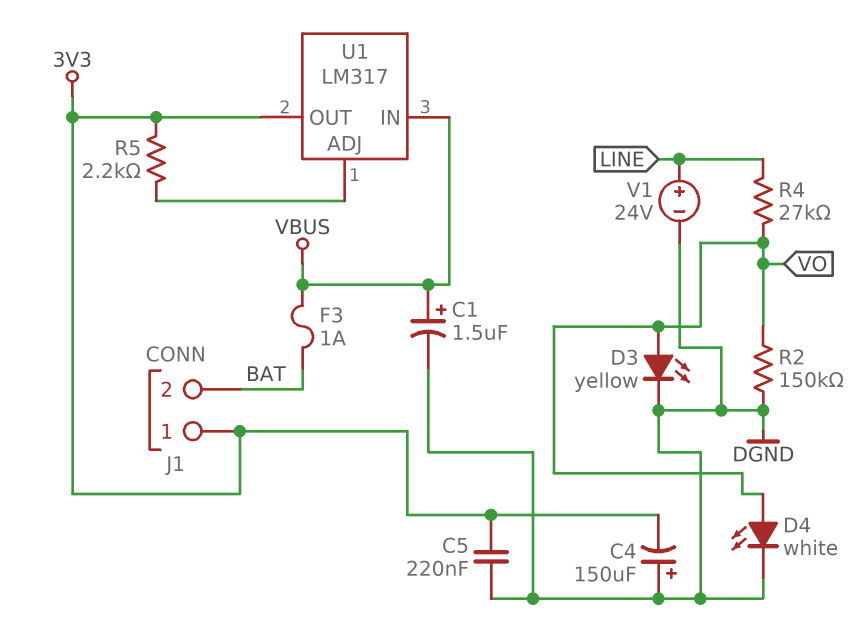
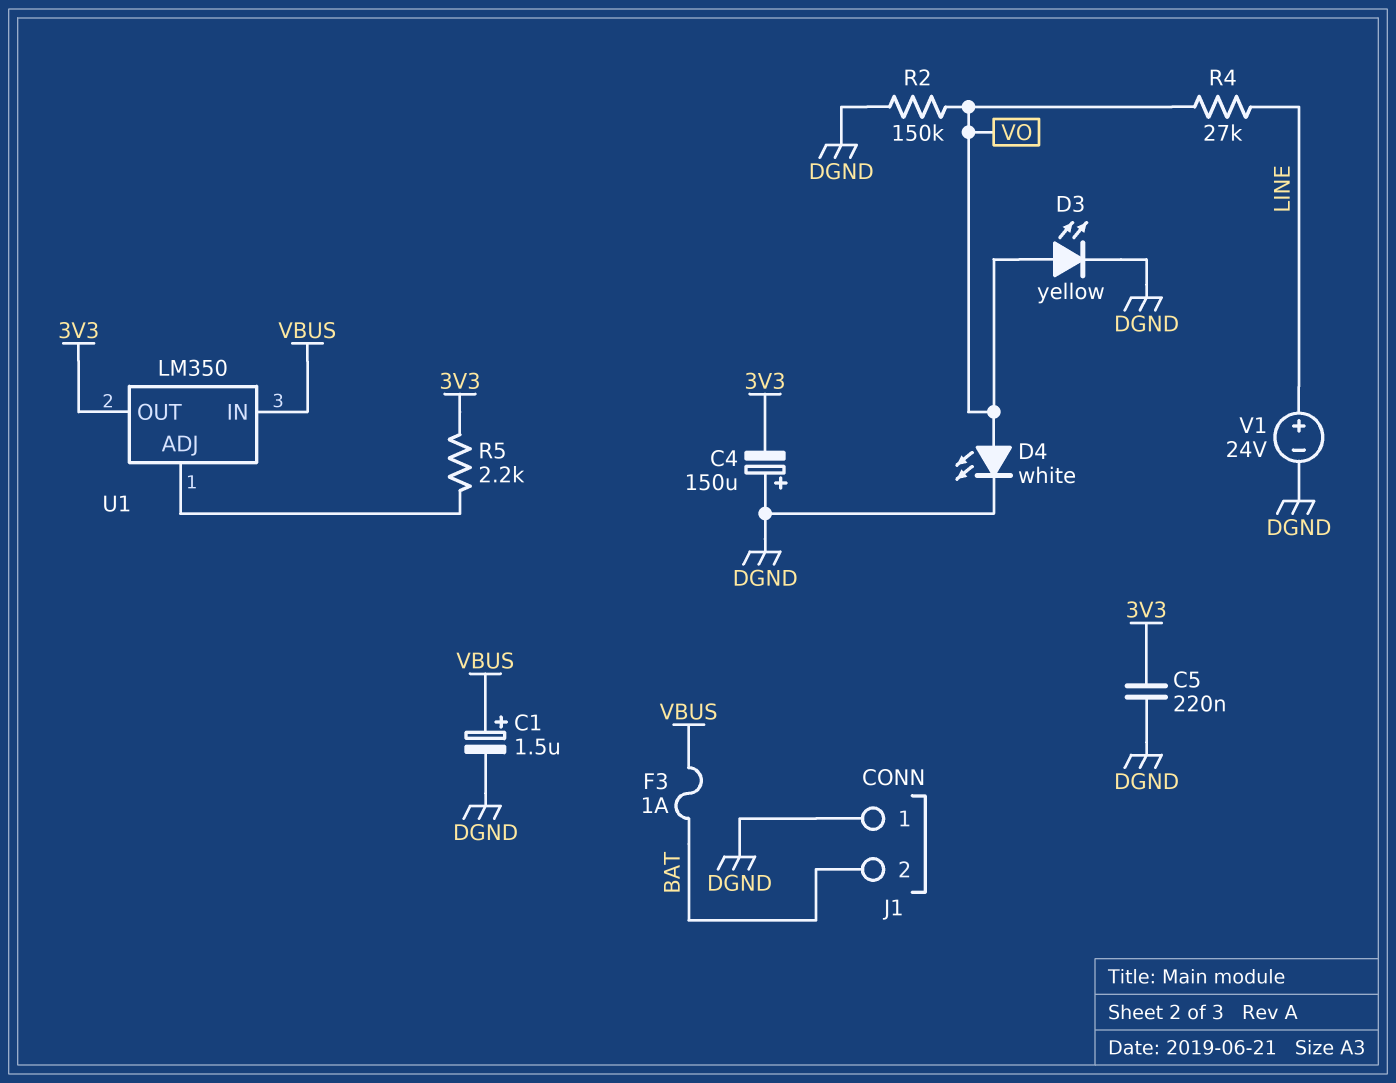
J1 pin 1: 3V3 -> DGND
U1: LM317 -> LM350

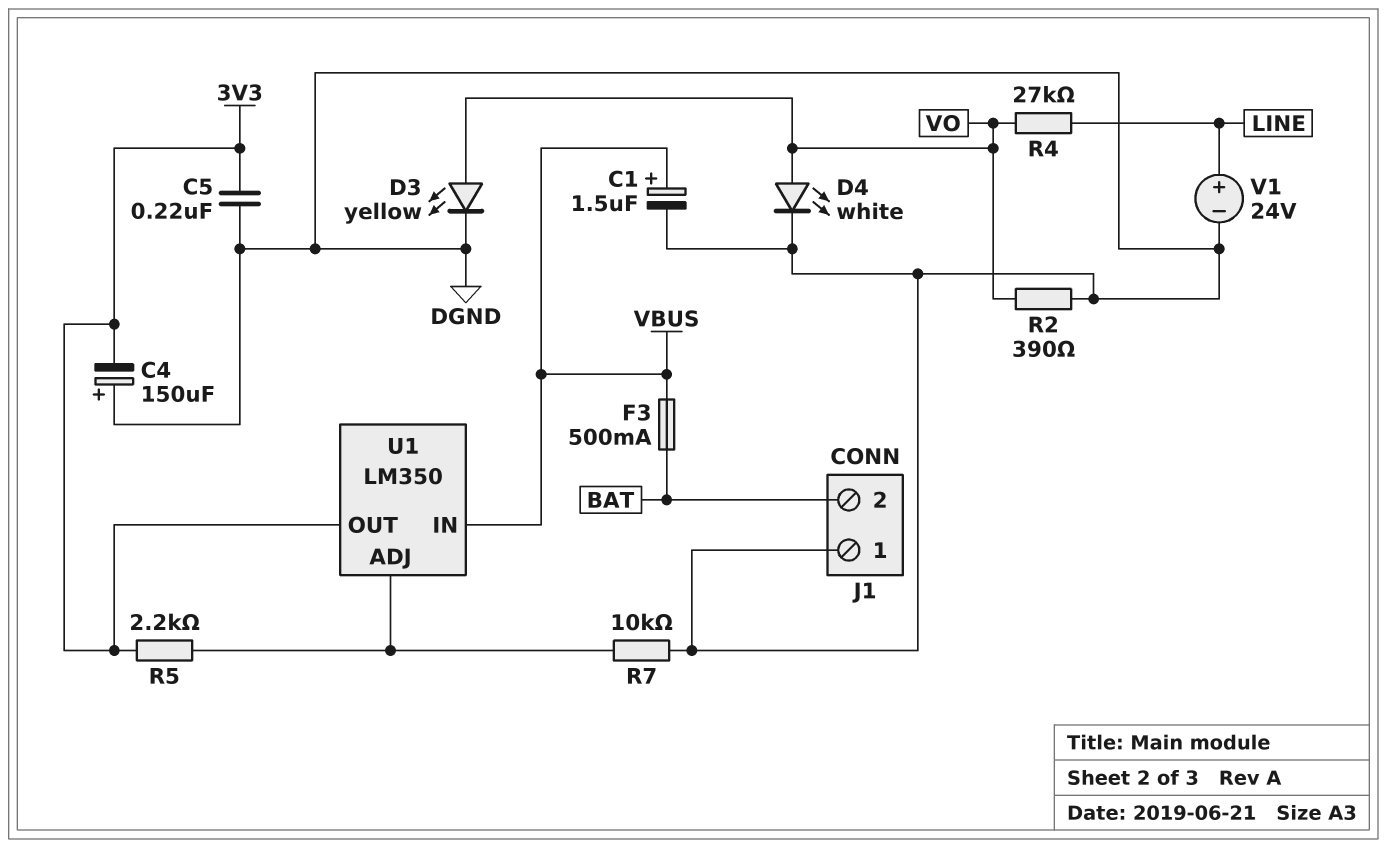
F3: 1A (BAT, VBUS) -> 500mA (BAT, VBUS)
R2: 150k (DGND, VO) -> 390 (DGND, VO)
R7: none -> 10k (DGND, U1/ADJ)

